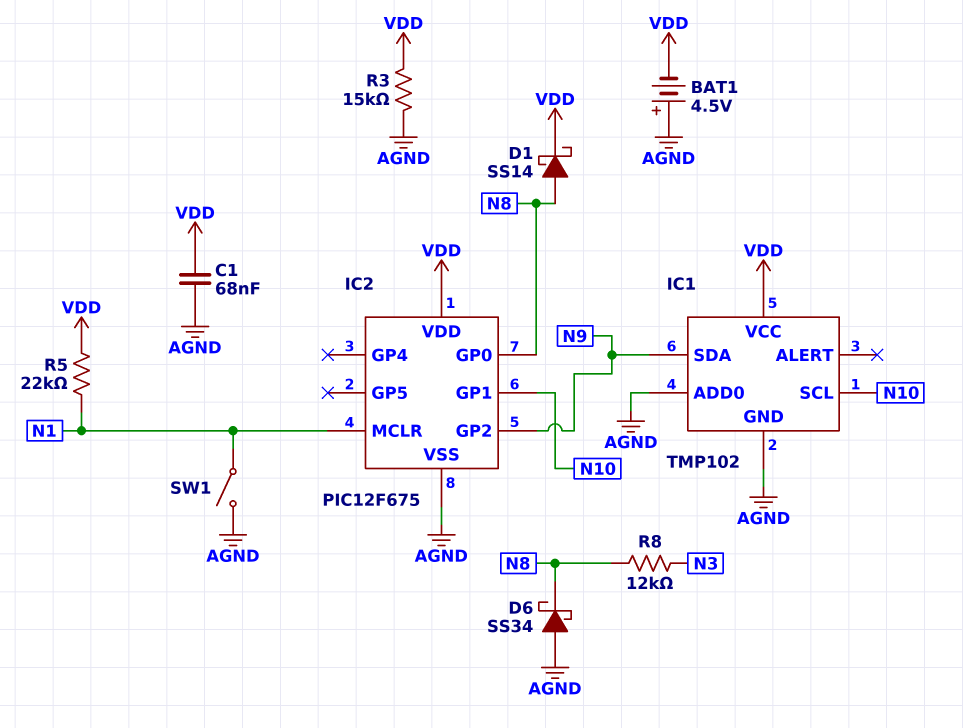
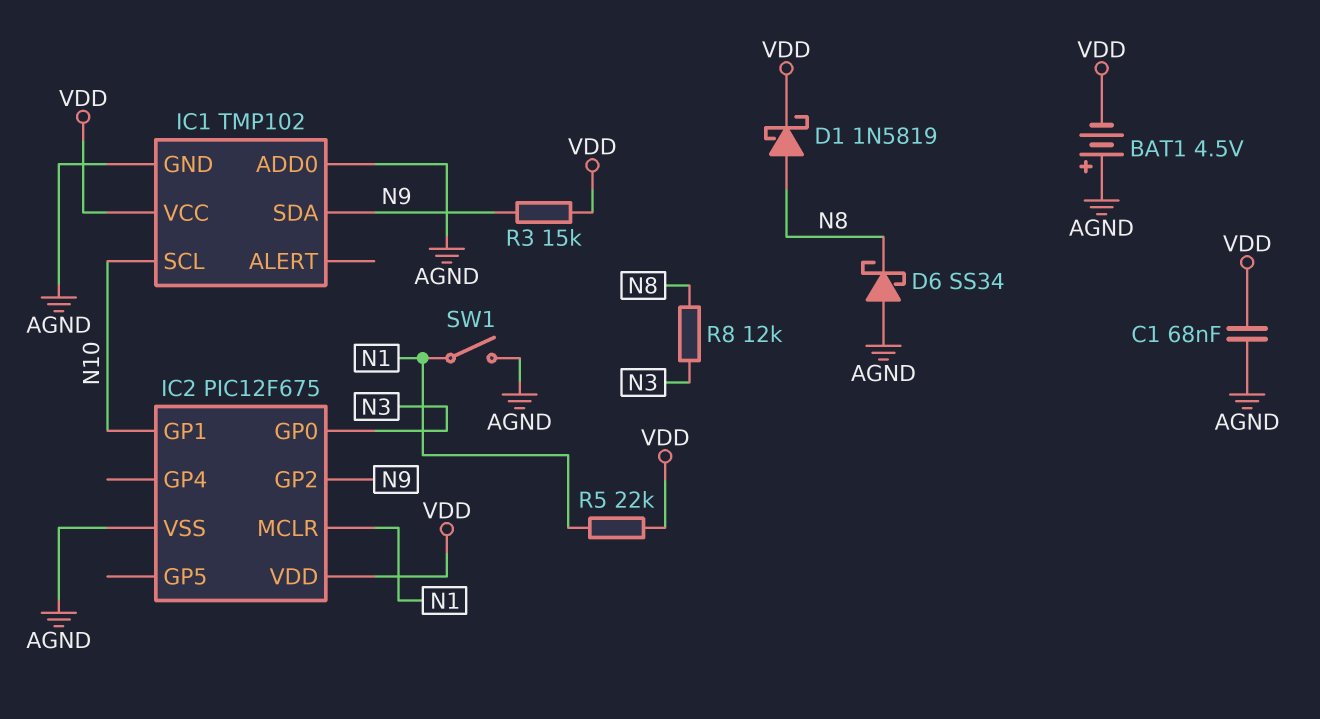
D1: schottky SS14 (A N8, K VDD) -> schottky 1N5819 (A N8, K VDD)
IC2 pin GP0: N8 -> N3
R3: 15k (AGND, VDD) -> 15k (N9, VDD)

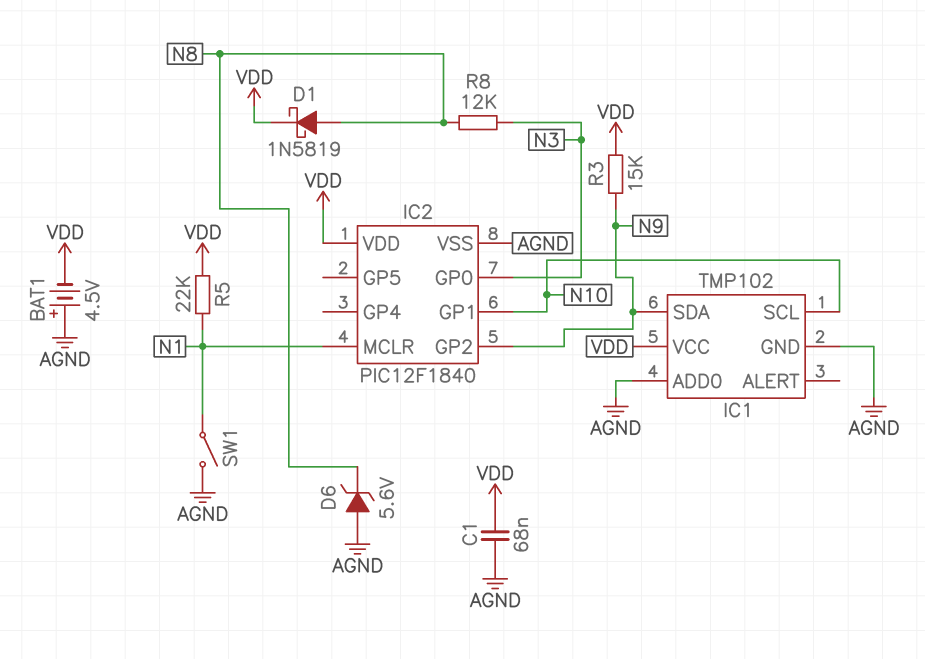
D6: schottky SS34 (A AGND, K N8) -> zener 5.6V (A AGND, K N8)
IC2: PIC12F675 -> PIC12F1840

